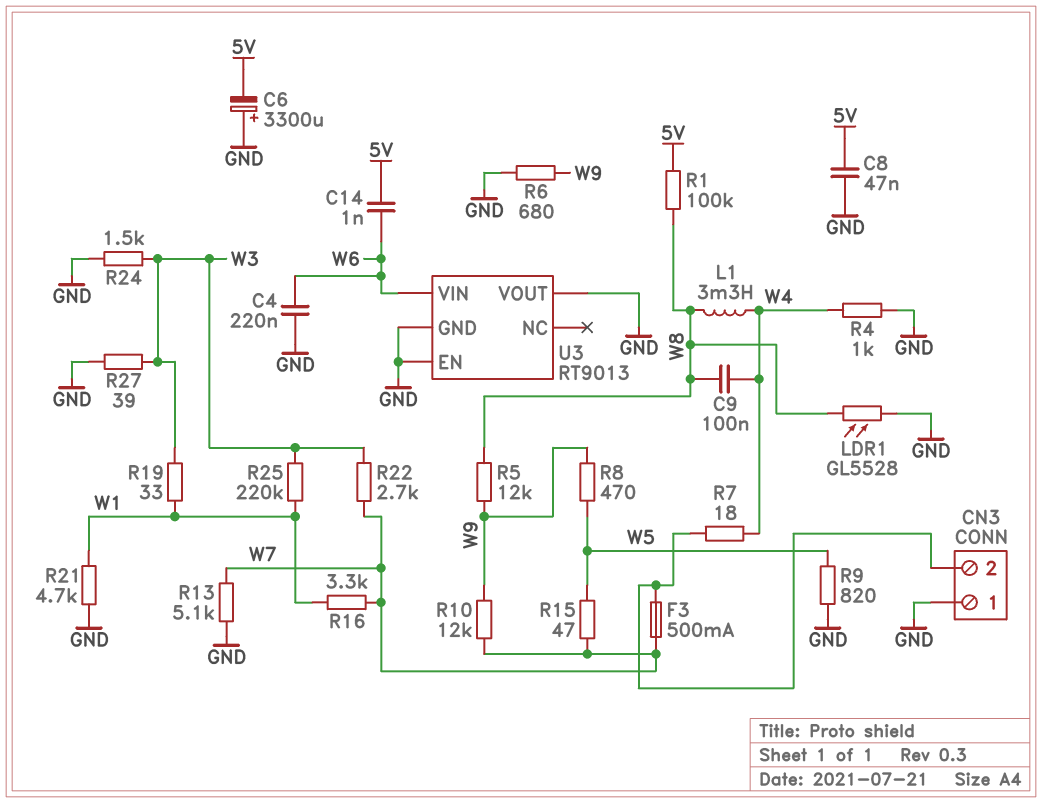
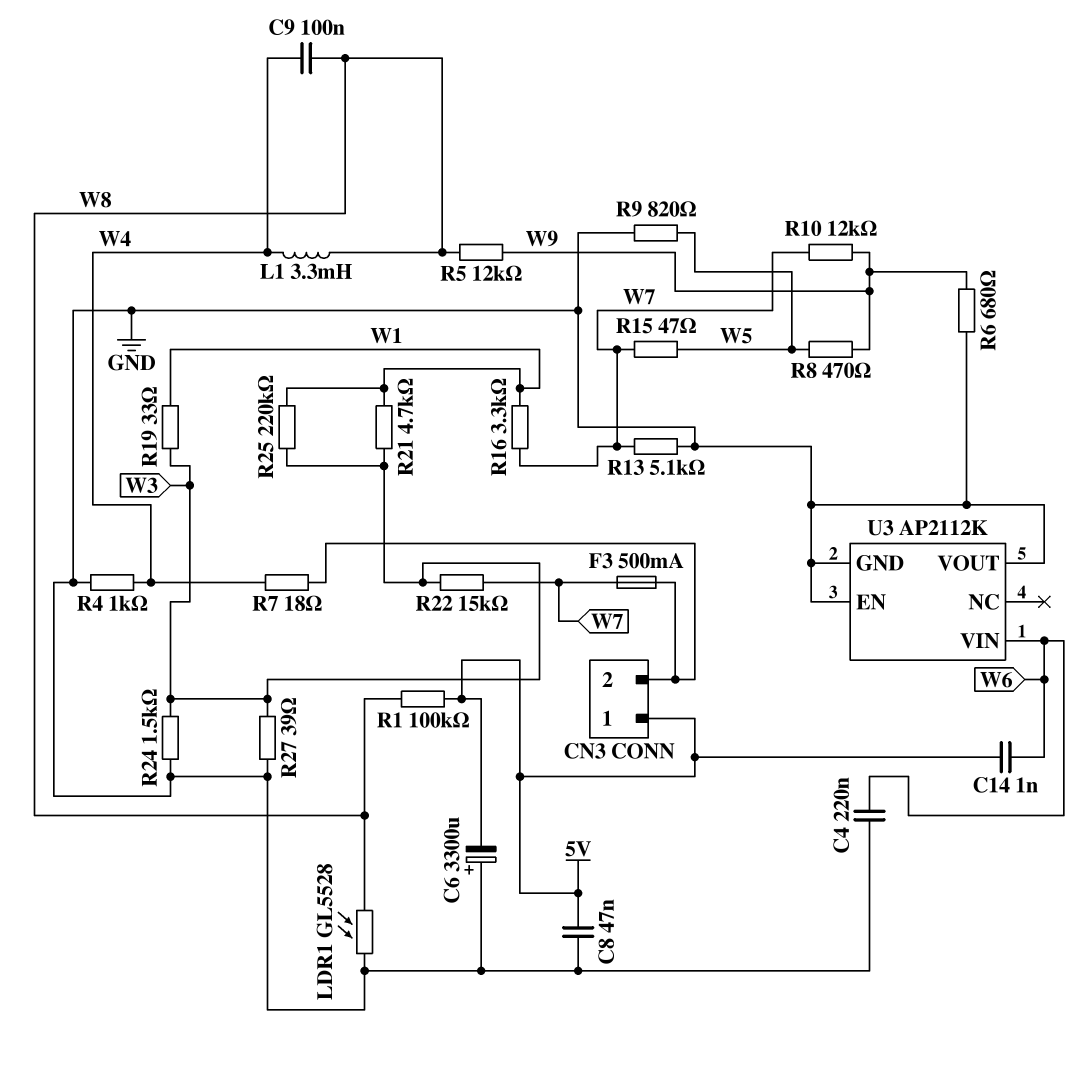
CN3 pin 1: GND -> 5V
R21: 4.7k (GND, W1) -> 4.7k (W1, W3)
R22: 2.7k (W3, W7) -> 15k (W3, W7)
U3: RT9013 -> AP2112K

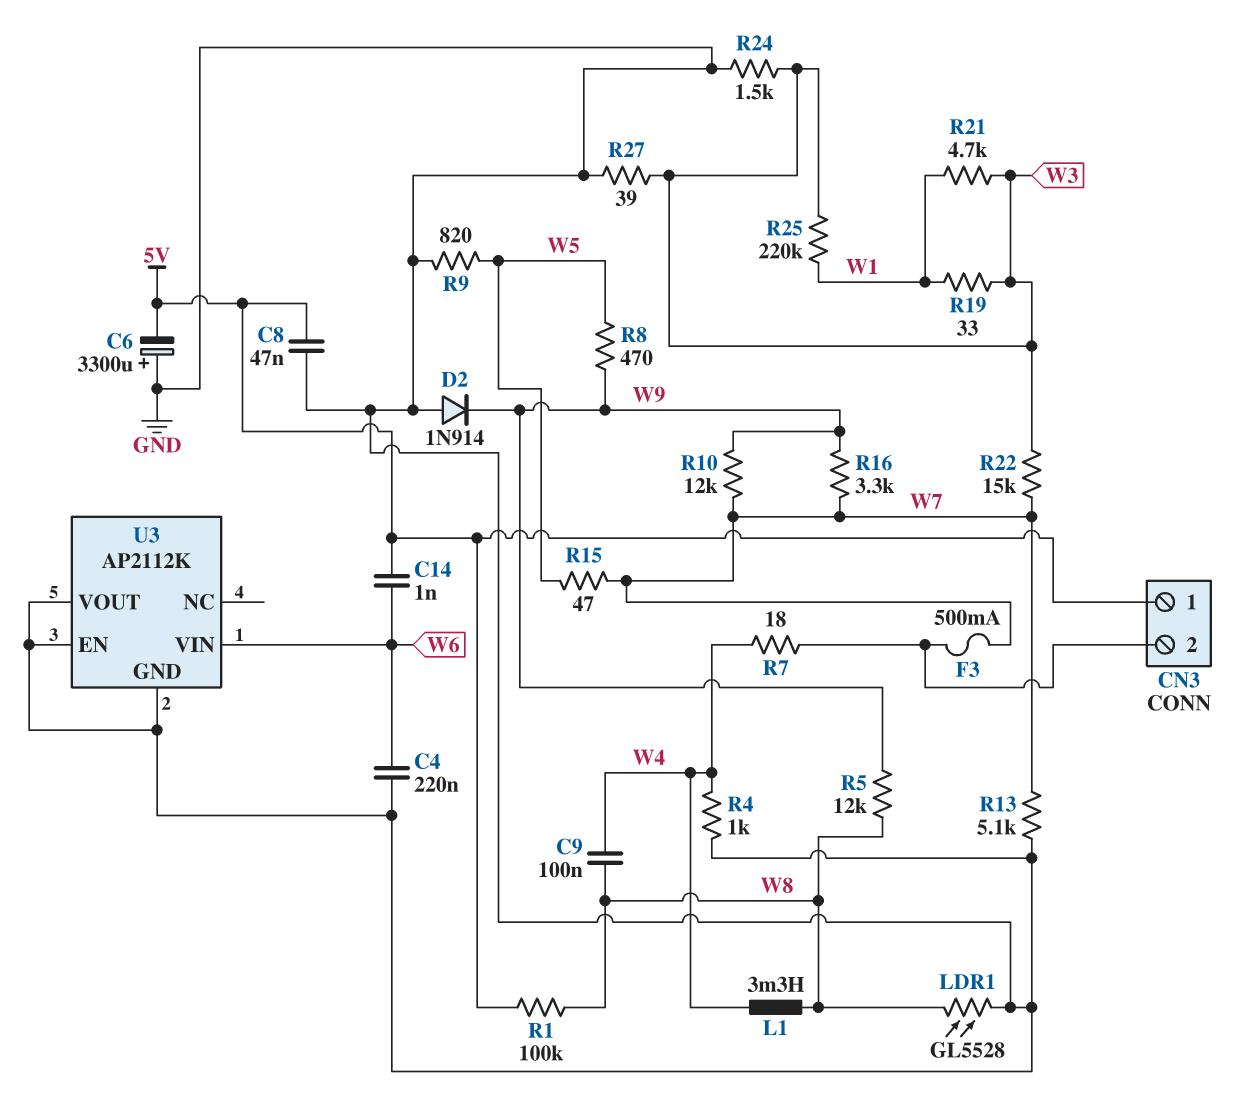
D2: none -> diode 1N914 (A GND, K W9)
R6: 680 (GND, W9) -> none
R16: 3.3k (W1, W7) -> 3.3k (W7, W9)

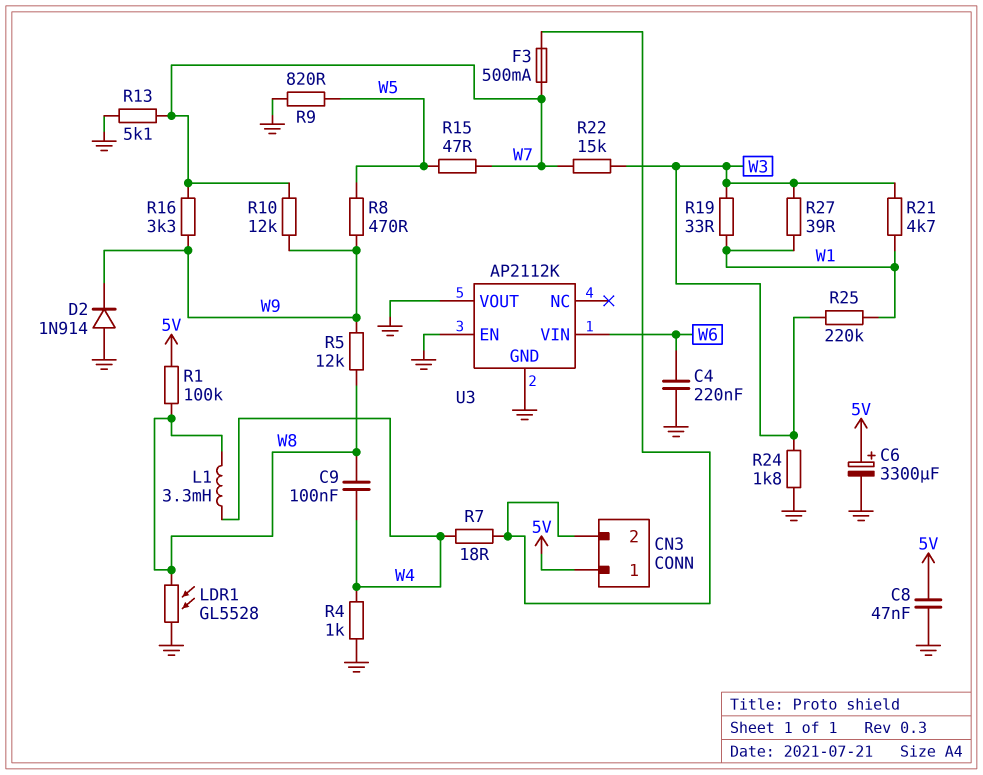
C6: 3300uF (plus GND, minus 5V) -> 3300uF (plus 5V, minus GND)
C14: 1nF (5V, W6) -> none
R24: 1.5k (GND, W3) -> 1.8k (GND, W3)
R27: 39 (GND, W3) -> 39 (W1, W3)

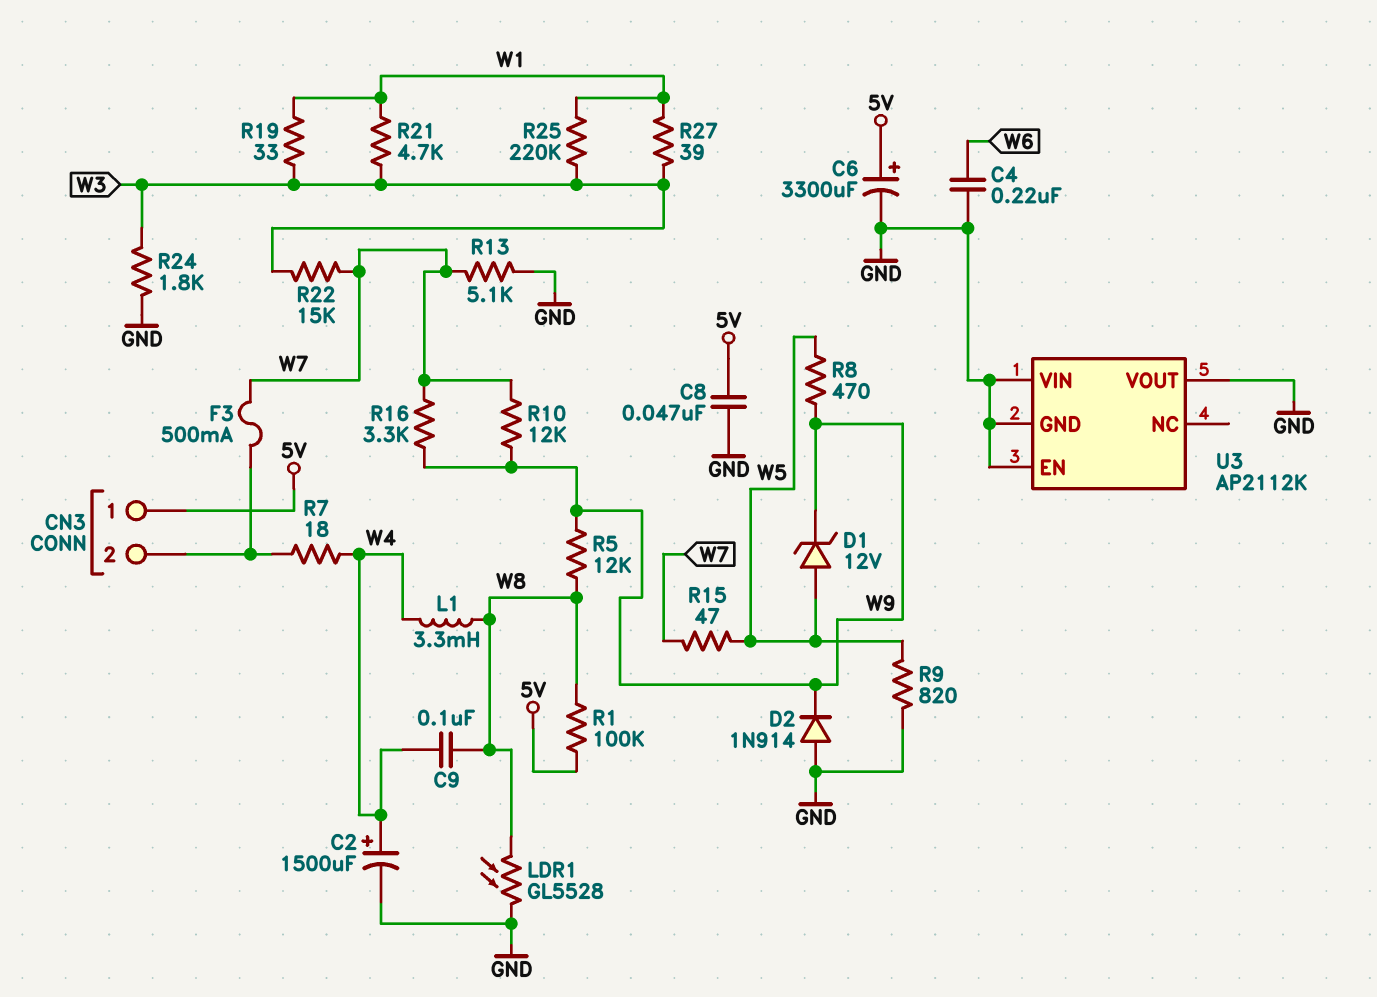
C2: none -> 1500uF (plus W4, minus GND)
D1: none -> zener 12V (A W5, K W9)
R4: 1k (GND, W4) -> none
U3 pin VIN: W6 -> GND

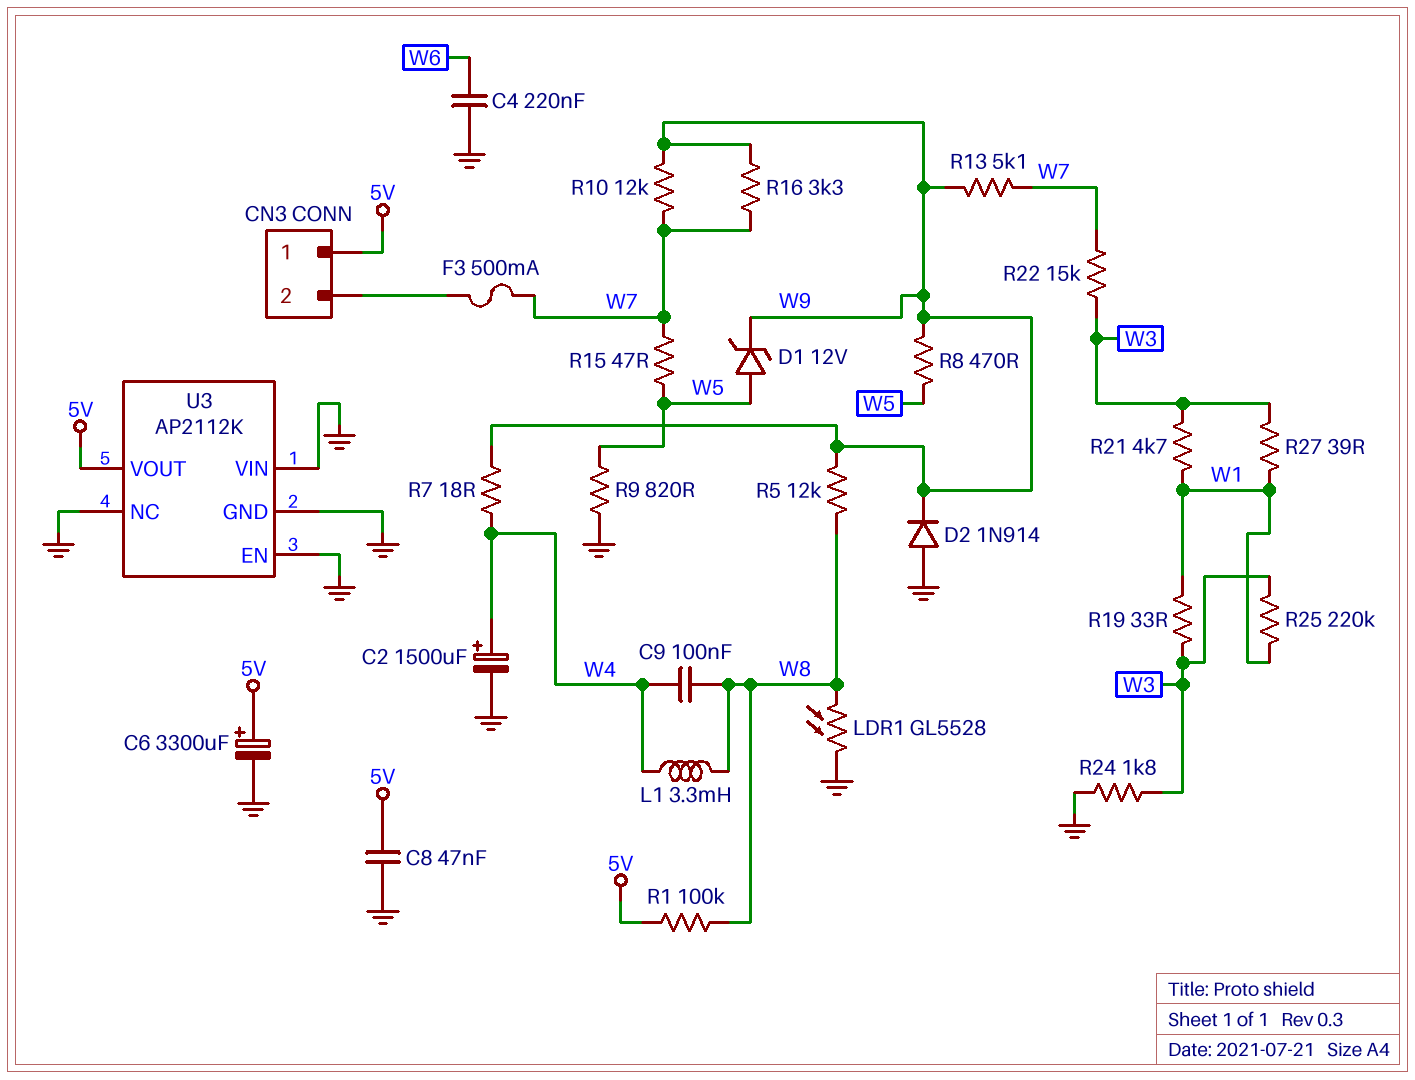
R7: 18 (CN3/2, W4) -> 18 (W4, W9)
R13: 5.1k (GND, W7) -> 5.1k (W7, W9)
U3 pin NC: none -> GND
U3 pin VOUT: GND -> 5V

